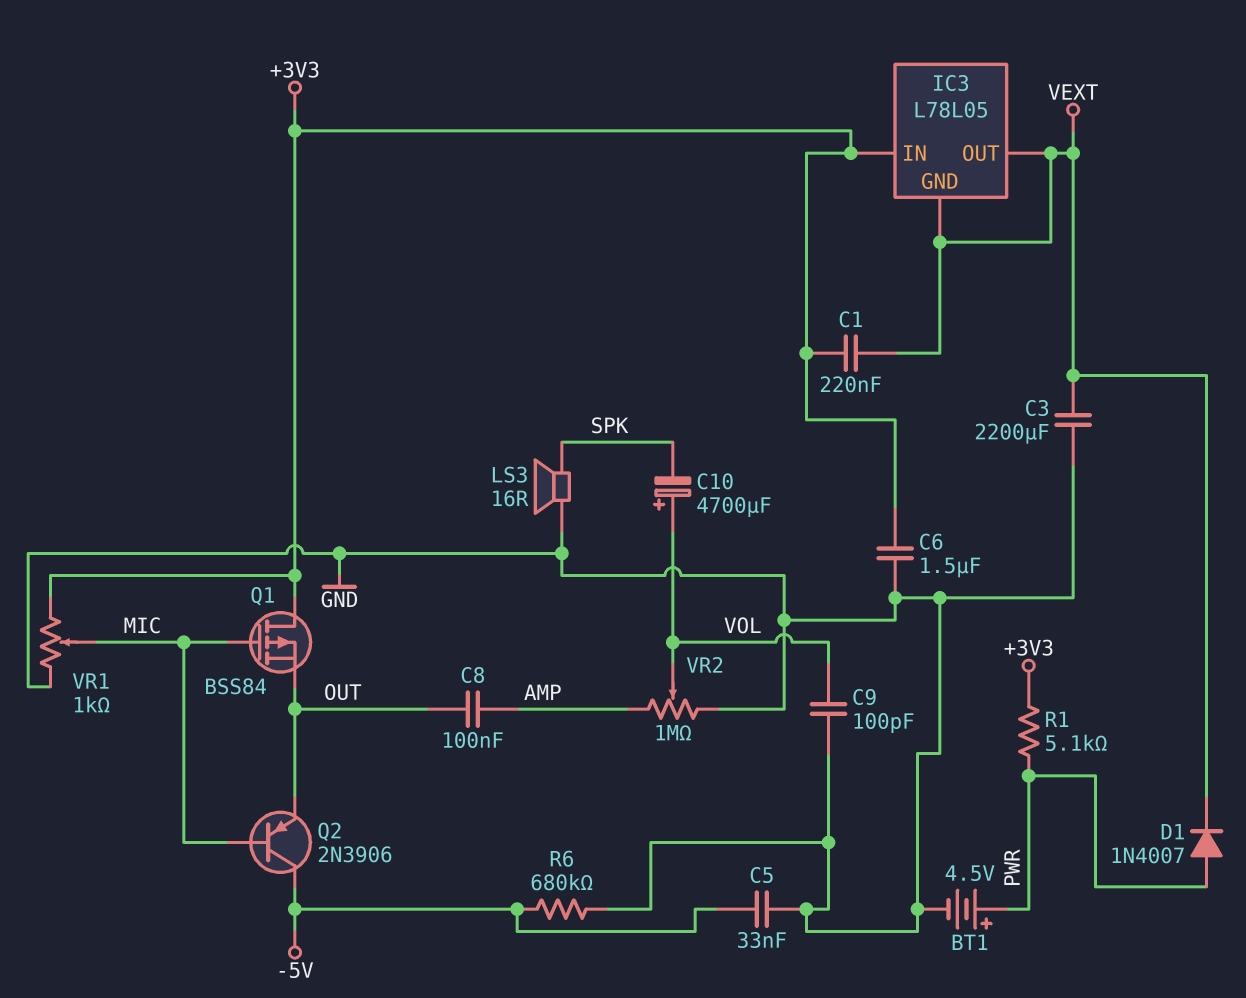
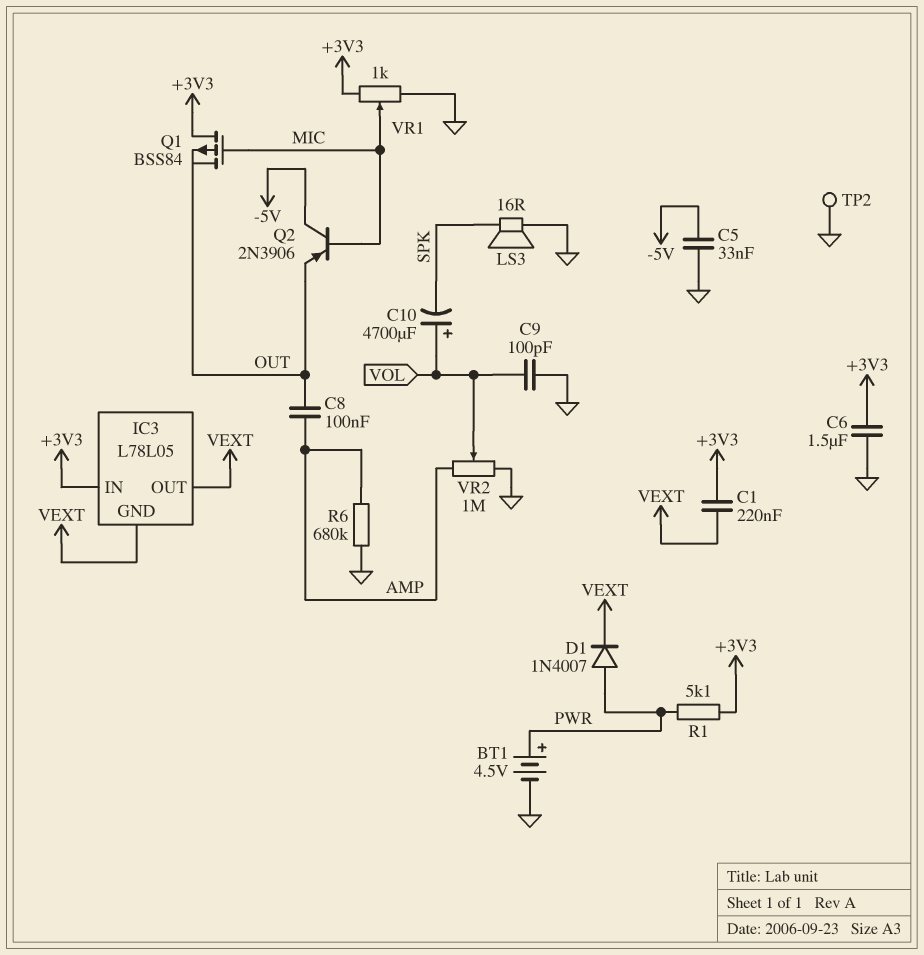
C3: 2200uF (GND, VEXT) -> none
R6: 680k (-5V, GND) -> 680k (AMP, GND)
TP2: none -> test point (GND)

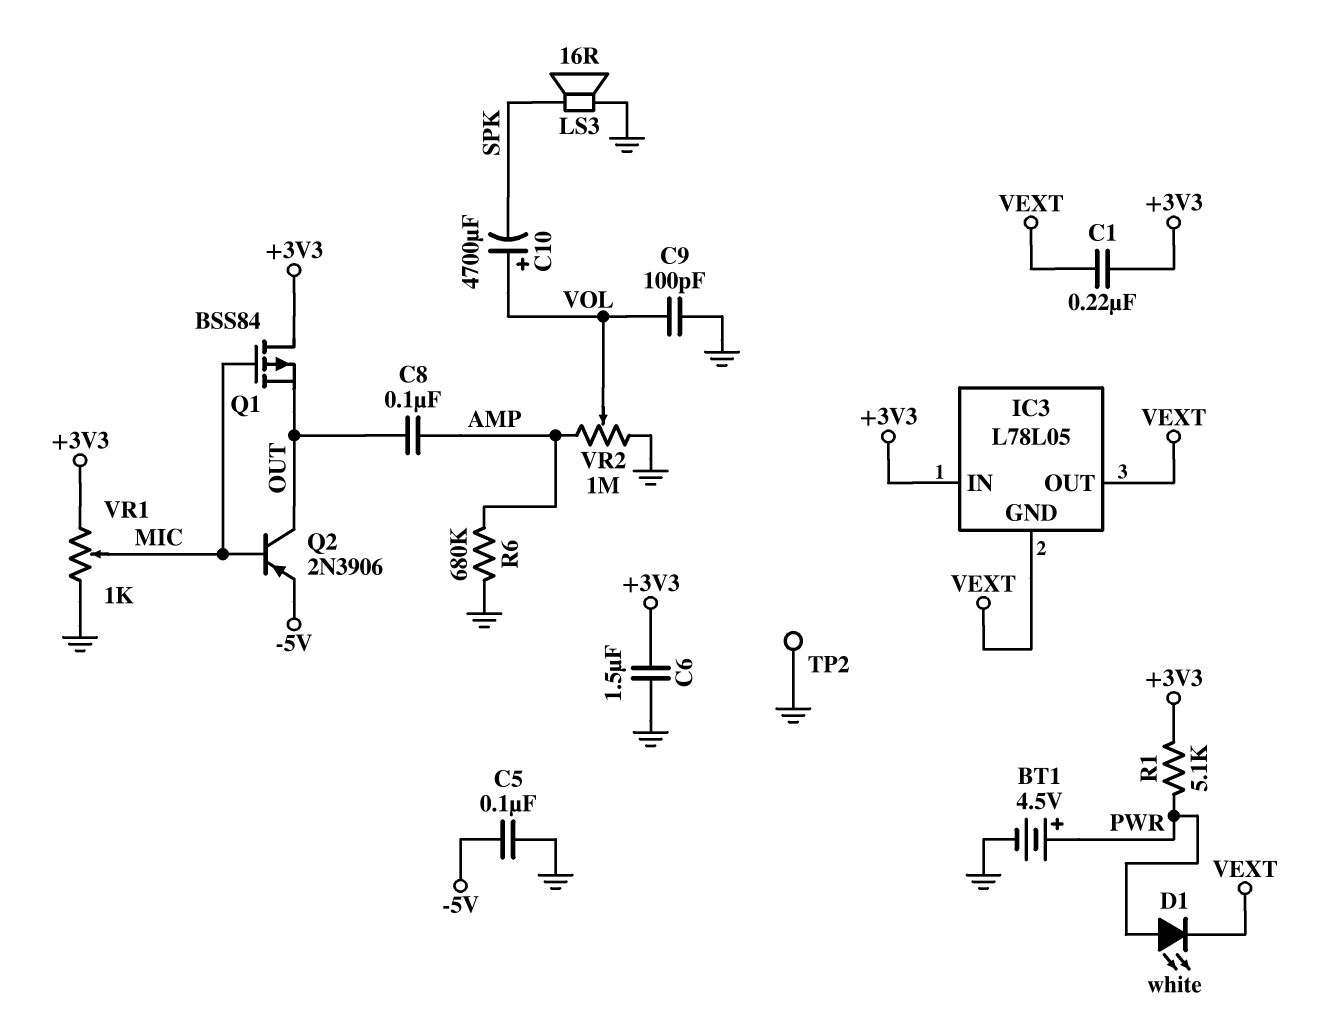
C5: 33nF (-5V, GND) -> 100nF (-5V, GND)
D1: diode 1N4007 (A PWR, K VEXT) -> LED white (A PWR, K VEXT)
Q2: PNP 2N3906 (B MIC, C -5V, E OUT) -> PNP 2N3906 (B MIC, C OUT, E -5V)

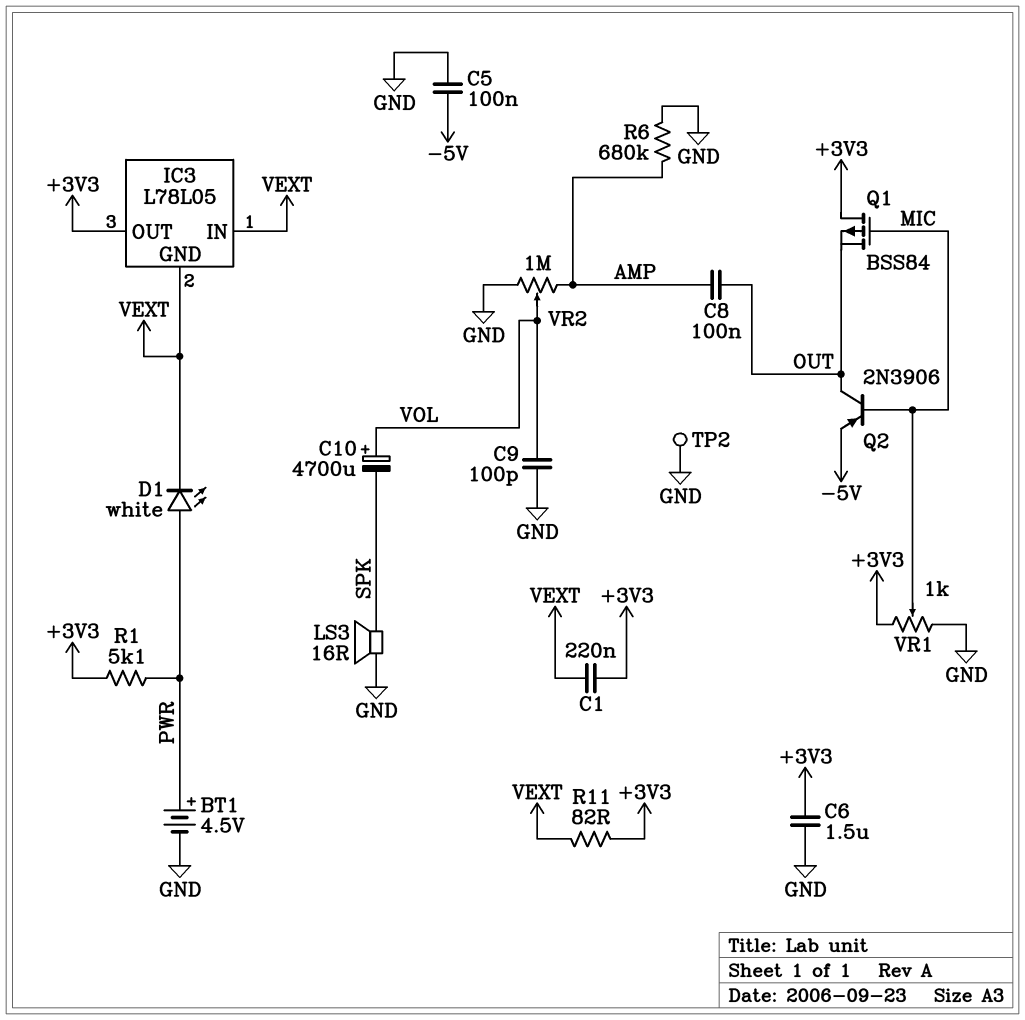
IC3 pin IN: +3V3 -> VEXT
IC3 pin OUT: VEXT -> +3V3
R11: none -> 82 (+3V3, VEXT)

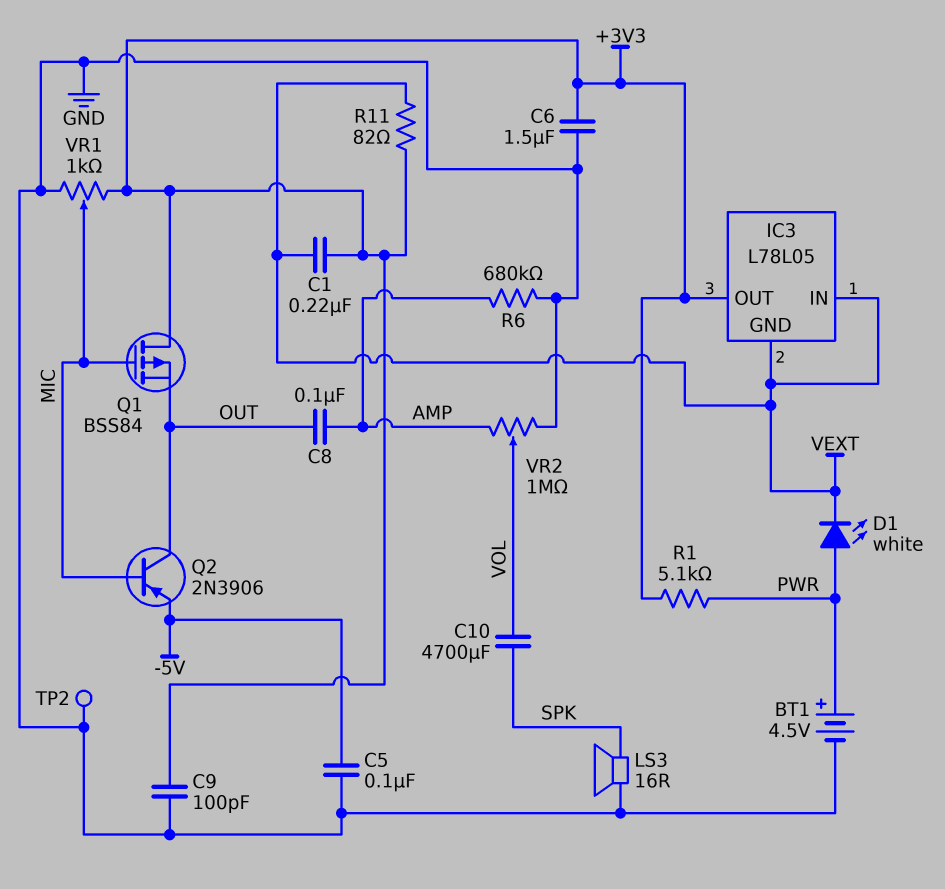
C9: 100pF (GND, VOL) -> 100pF (+3V3, GND)
C10: 4700uF (plus VOL, minus SPK) -> 4700uF (SPK, VOL)

